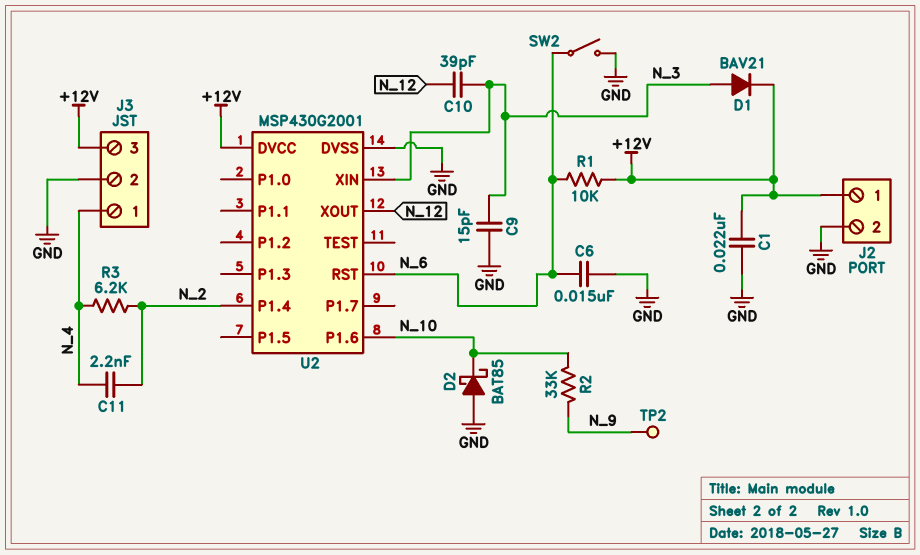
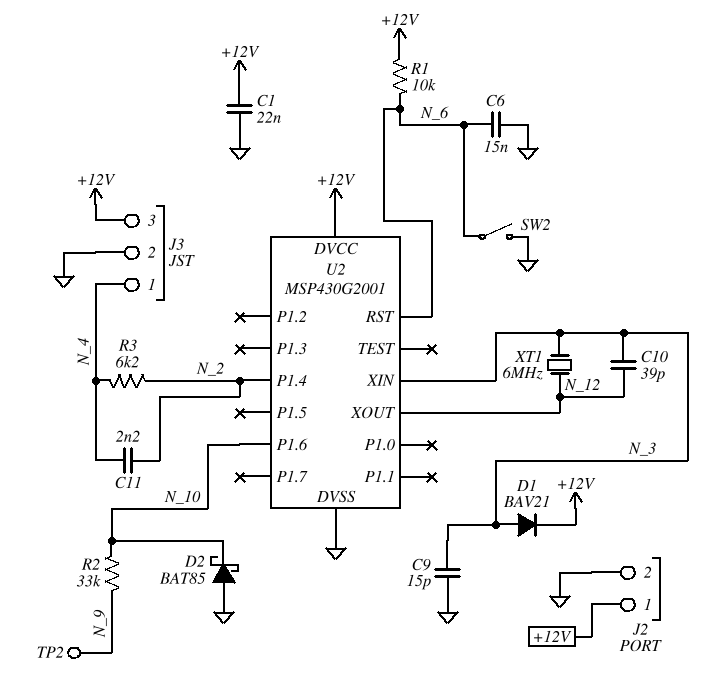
XT1: none -> 6MHz (N_3, N_12)

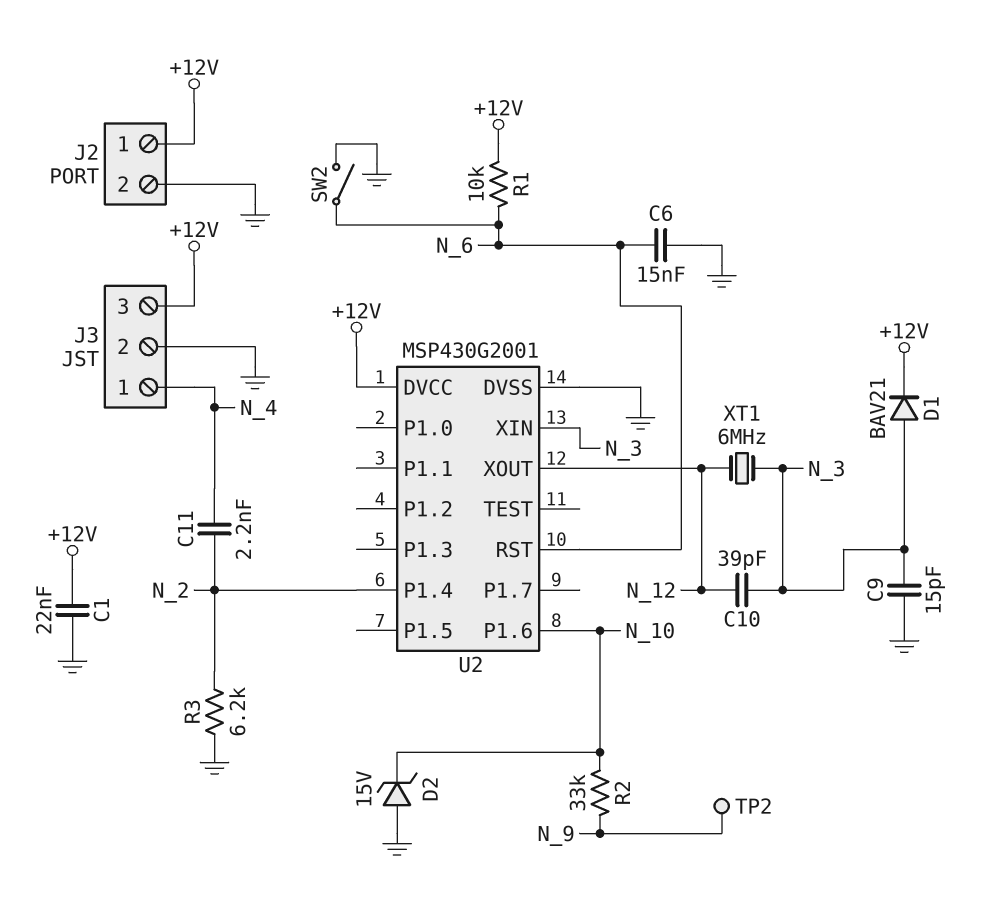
D2: schottky BAT85 (A GND, K N_10) -> zener 15V (A GND, K N_10)
R3: 6.2k (N_2, N_4) -> 6.2k (GND, N_2)

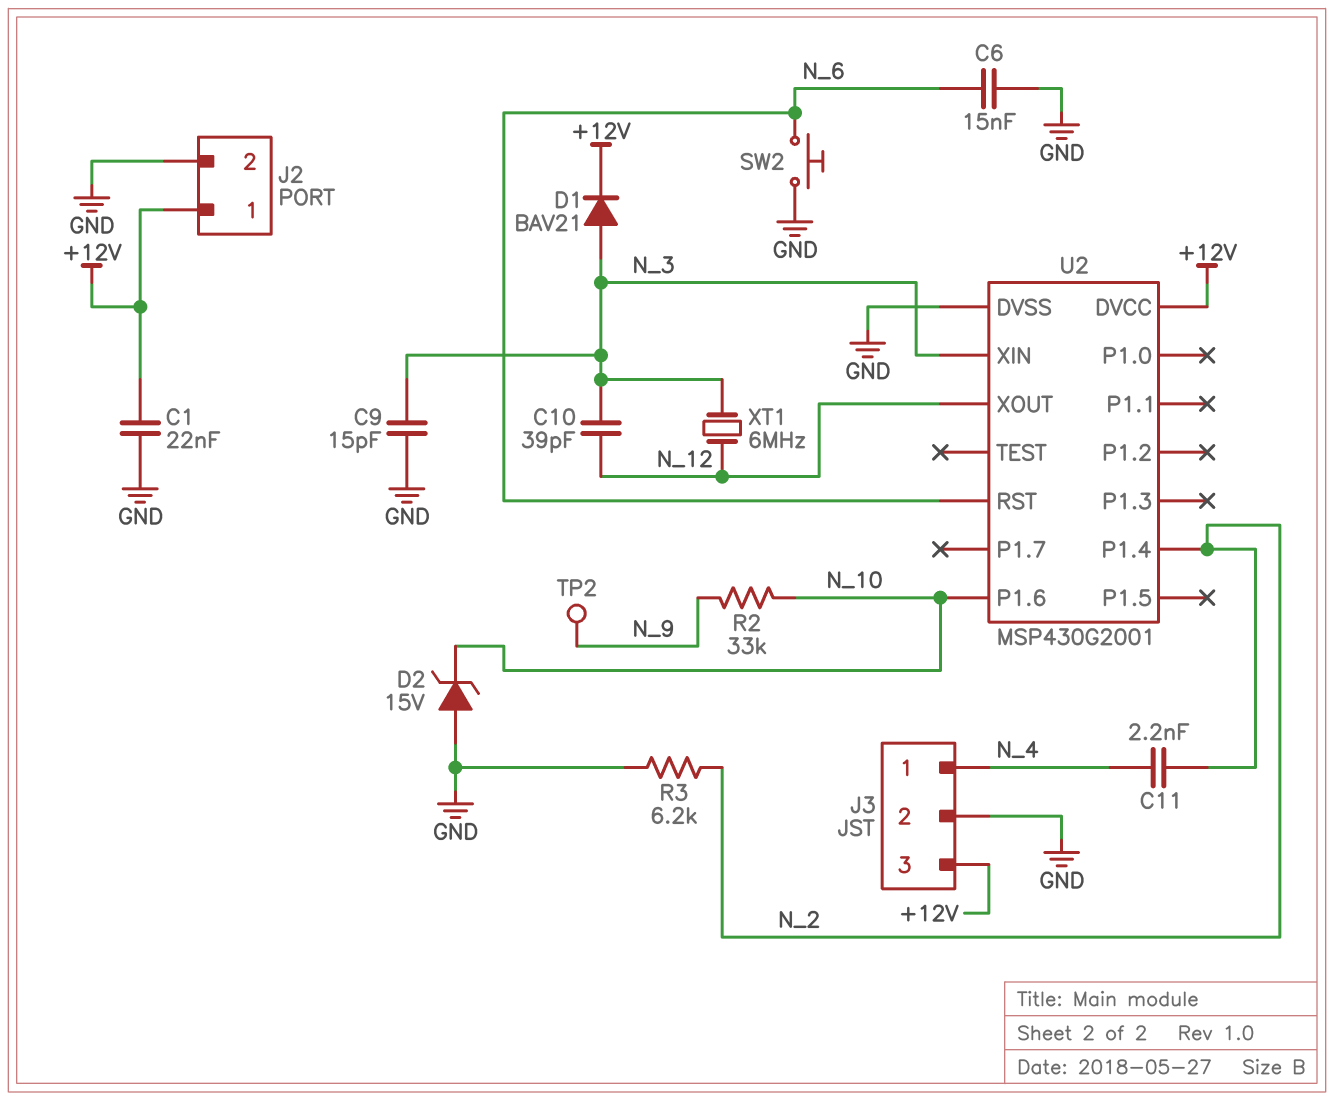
R1: 10k (+12V, N_6) -> none
SW2: switch (GND, N_6) -> button (GND, N_6)

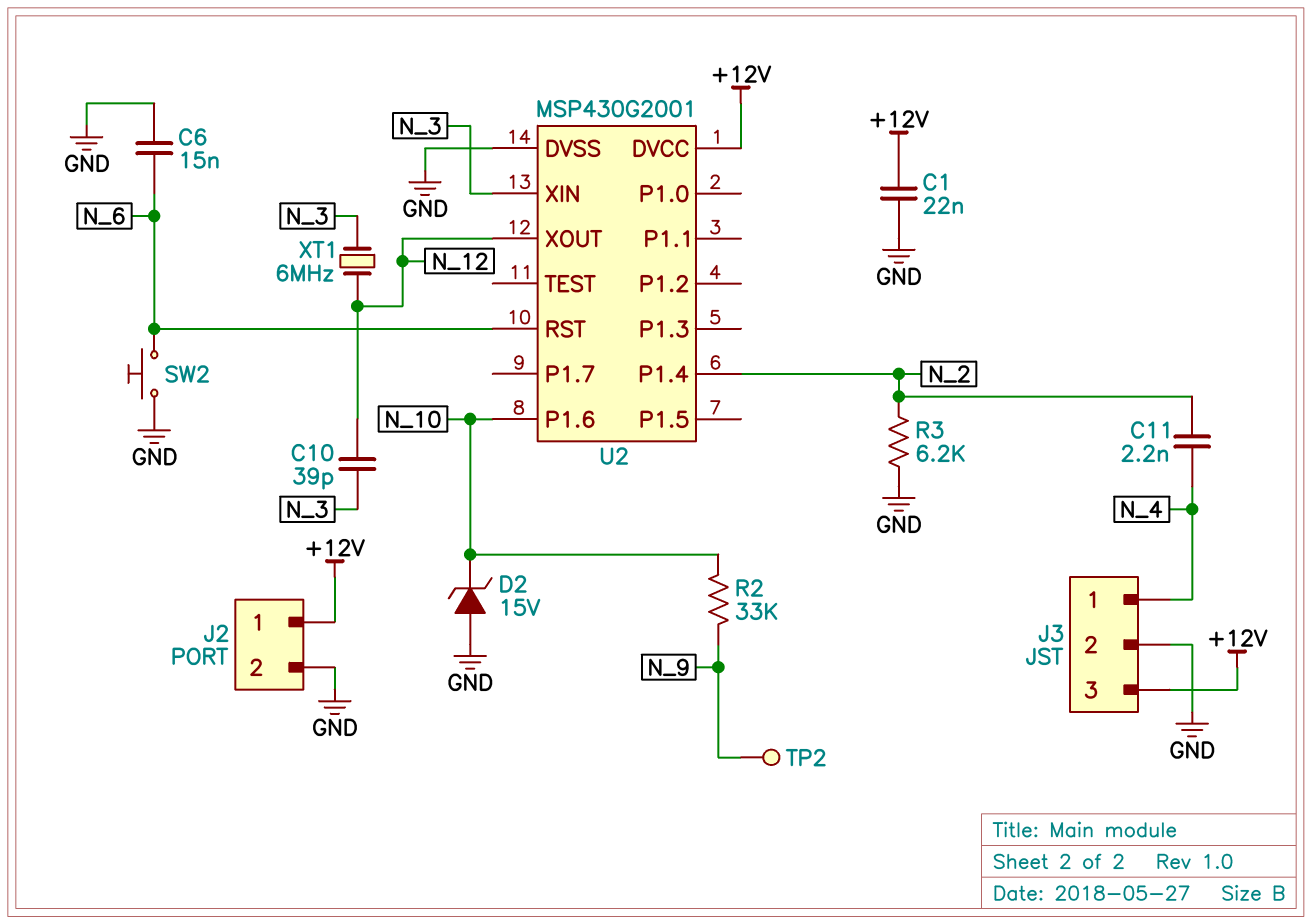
C9: 15pF (GND, N_3) -> none
D1: diode BAV21 (A N_3, K +12V) -> none

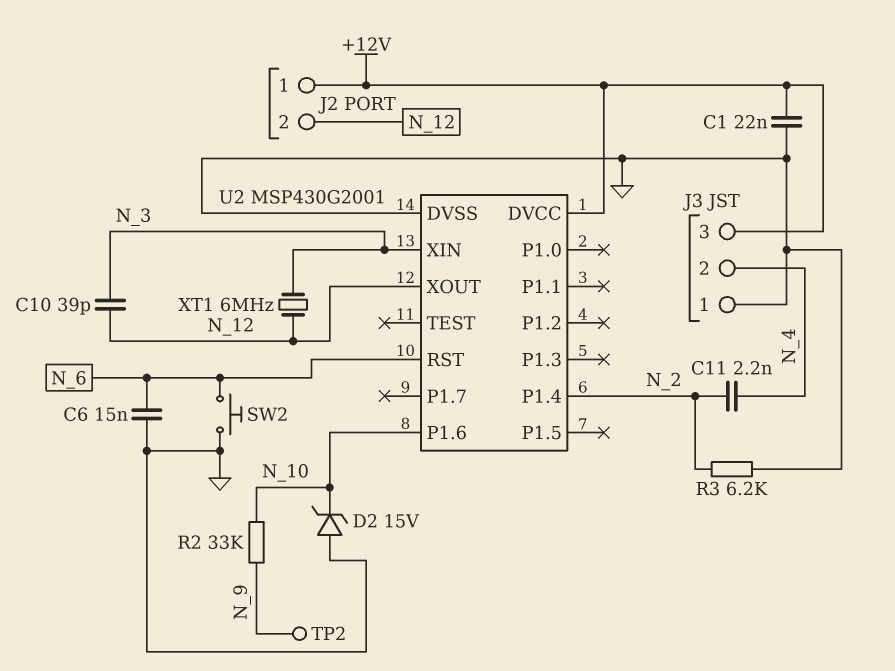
J2 pin 2: GND -> N_12
J3 pin 1: N_4 -> GND
J3 pin 2: GND -> N_4

